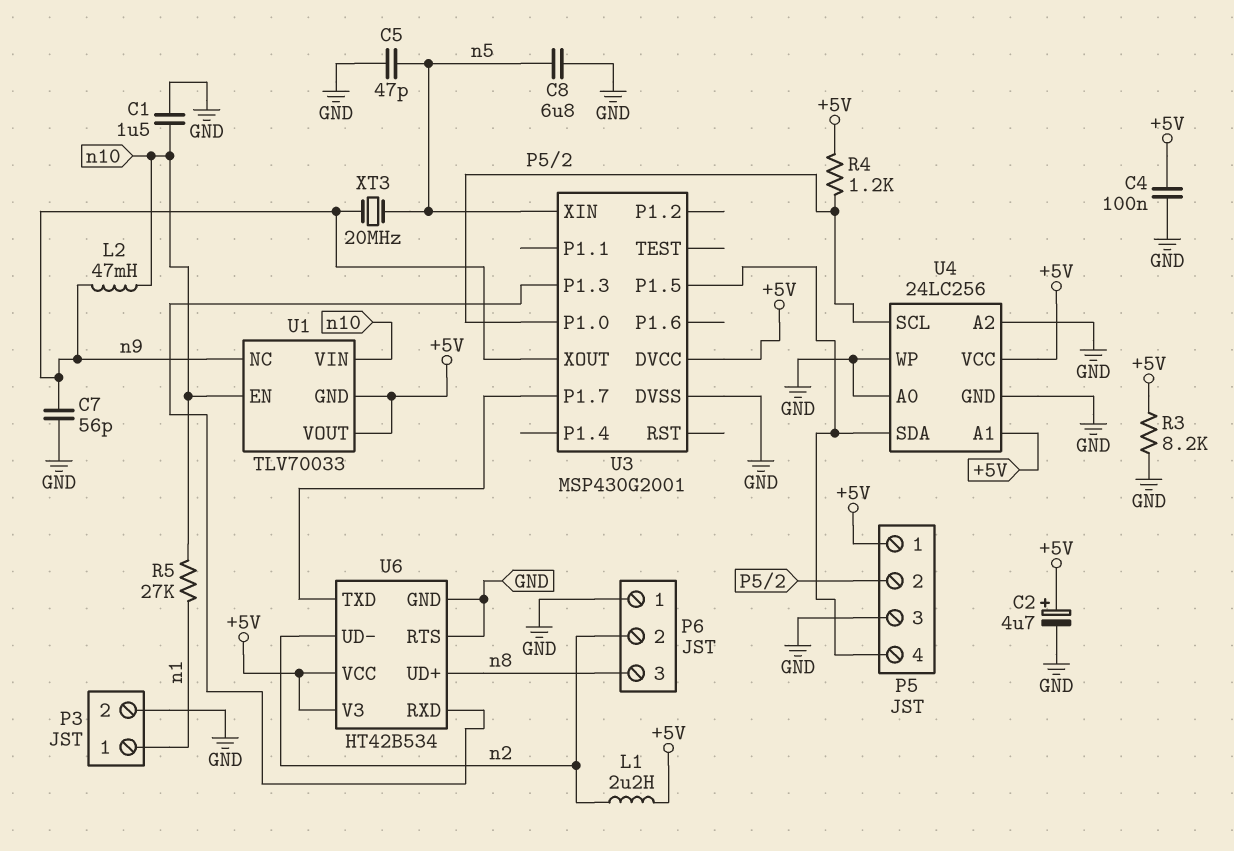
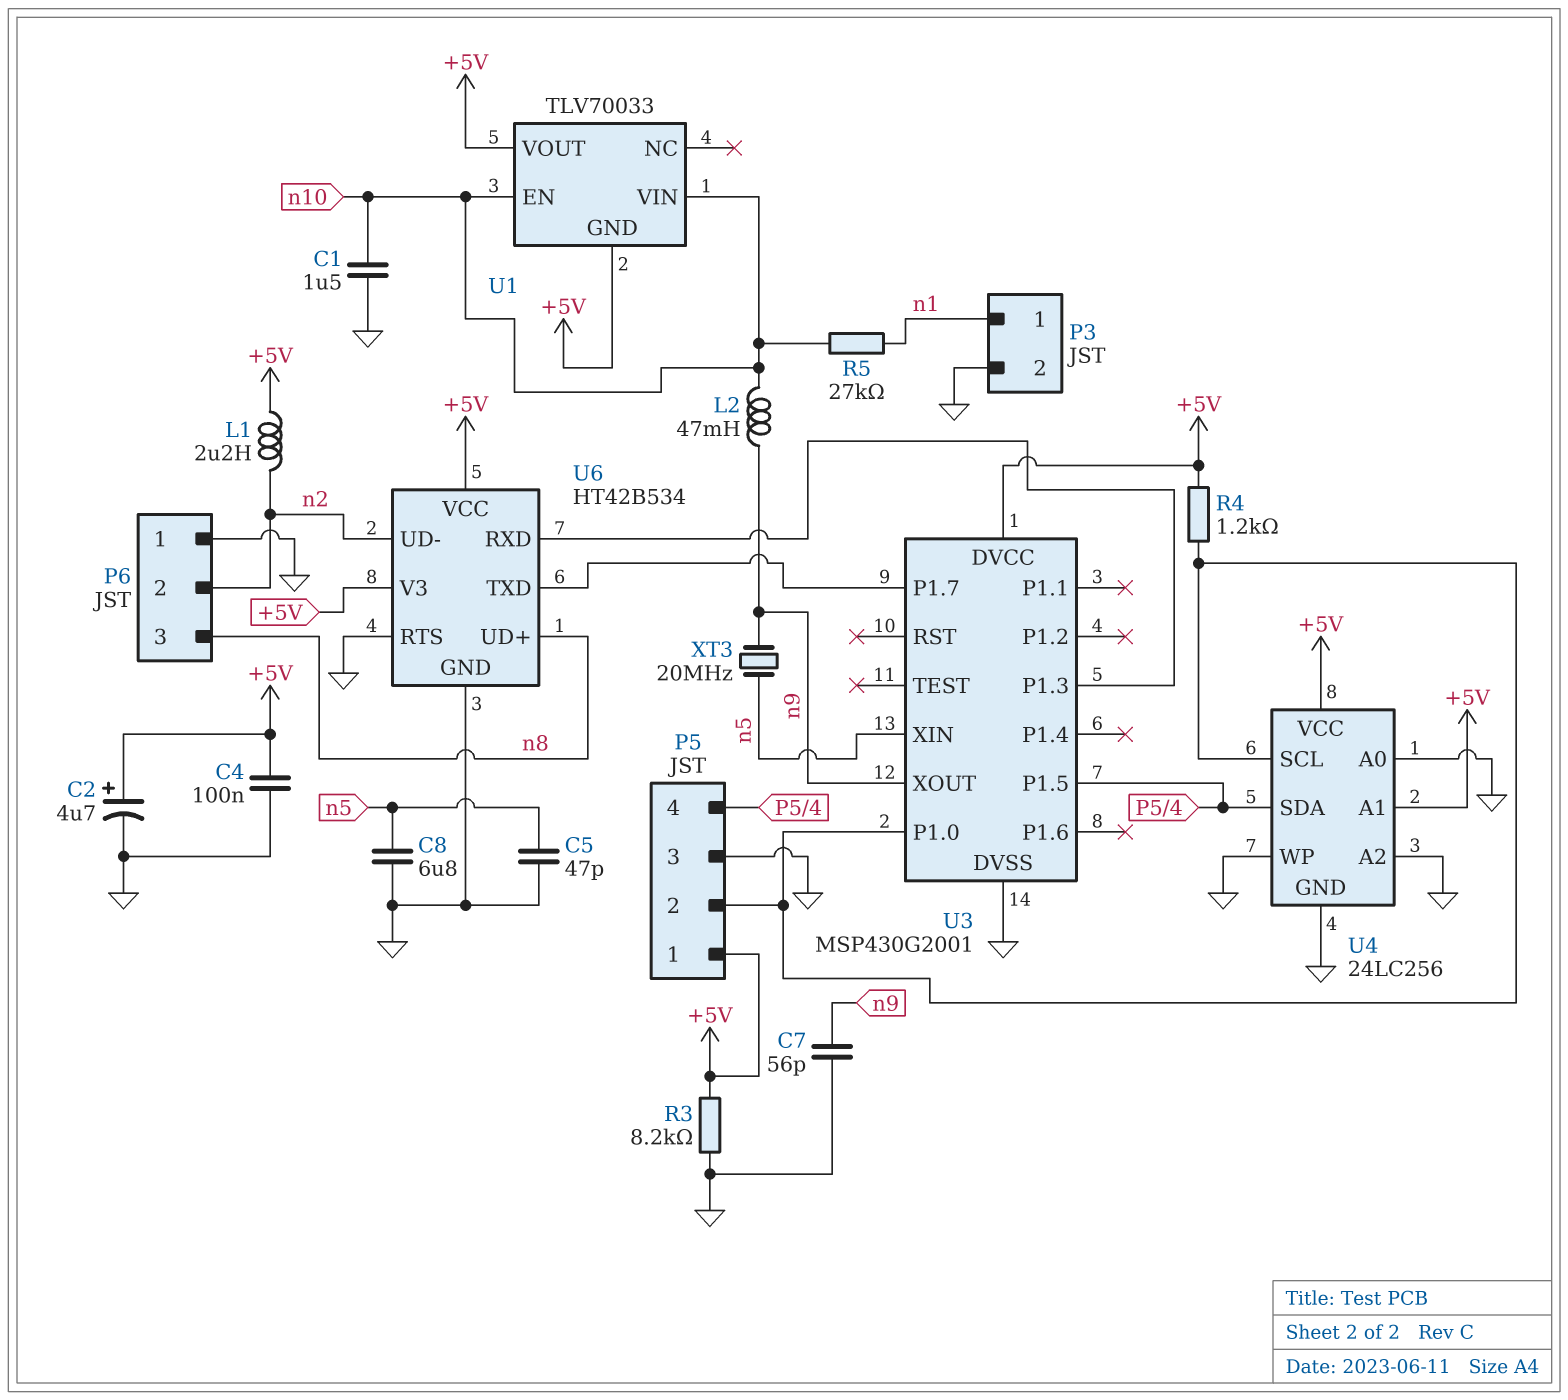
U1 pin NC: n9 -> none

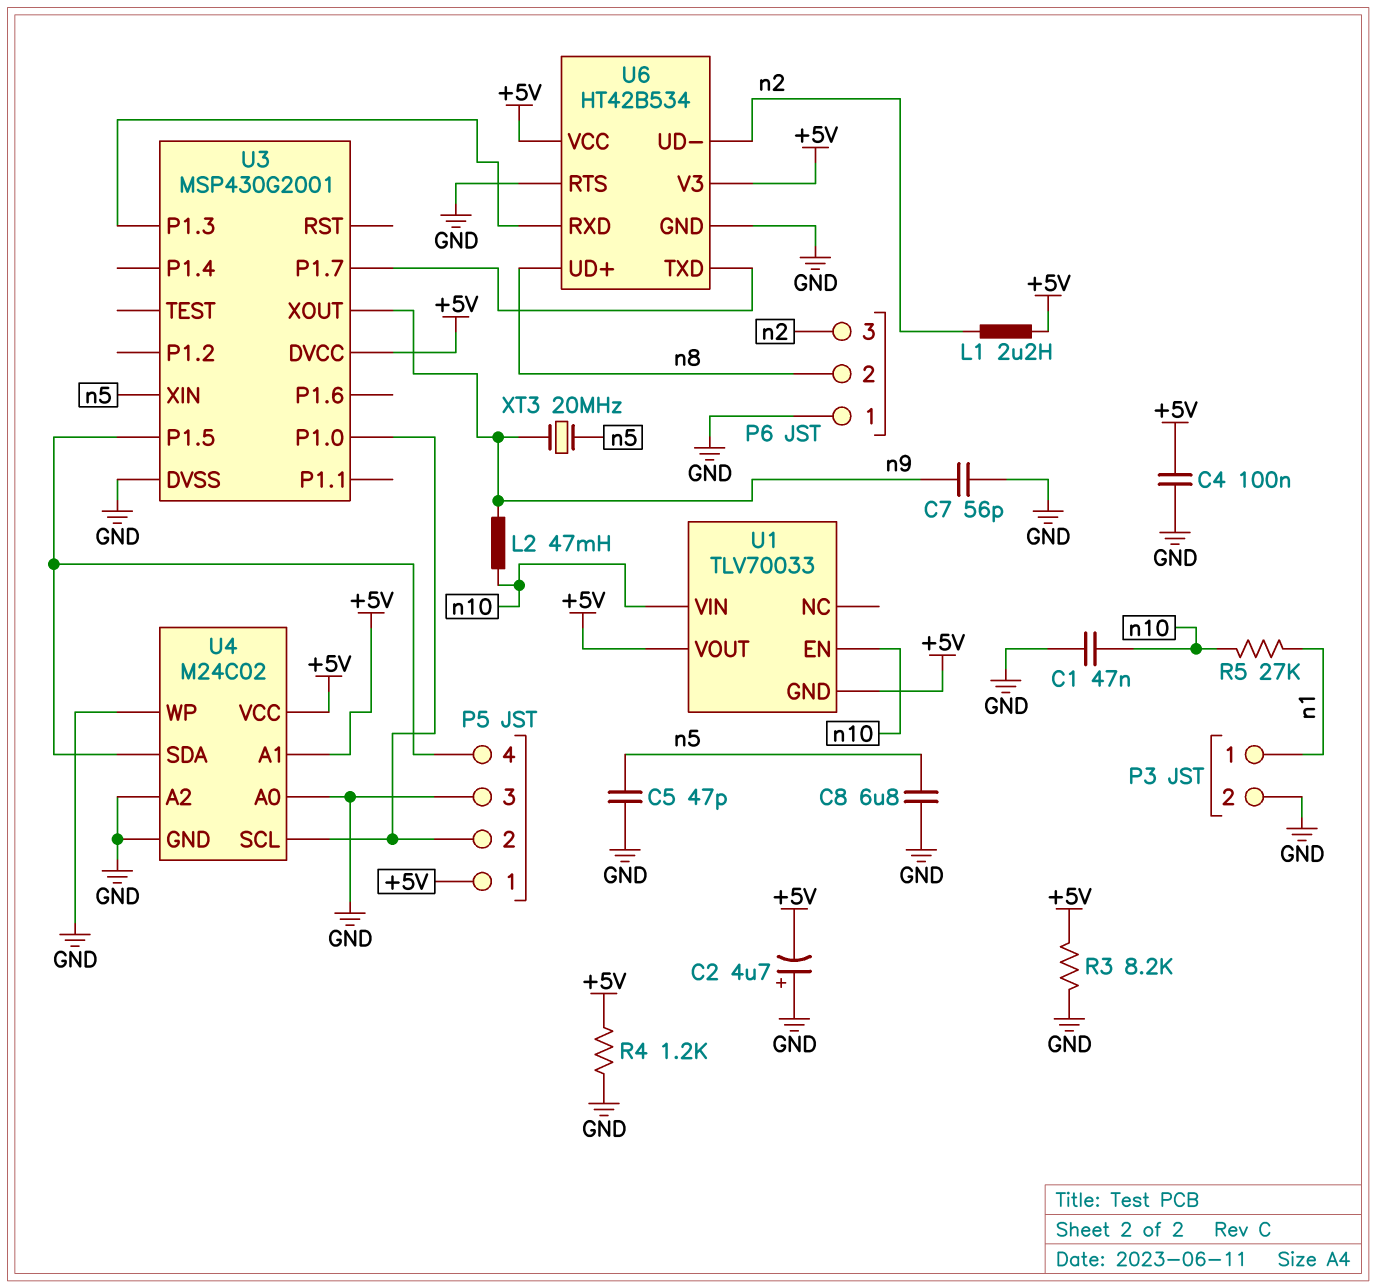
C1: 1.5uF (GND, n10) -> 47nF (GND, n10)
C2: 4.7uF (plus +5V, minus GND) -> 4.7uF (plus GND, minus +5V)
P6 pin 2: n2 -> n8
P6 pin 3: n8 -> n2
R4: 1.2k (+5V, P5/2) -> 1.2k (+5V, GND)
U4: 24LC256 -> M24C02

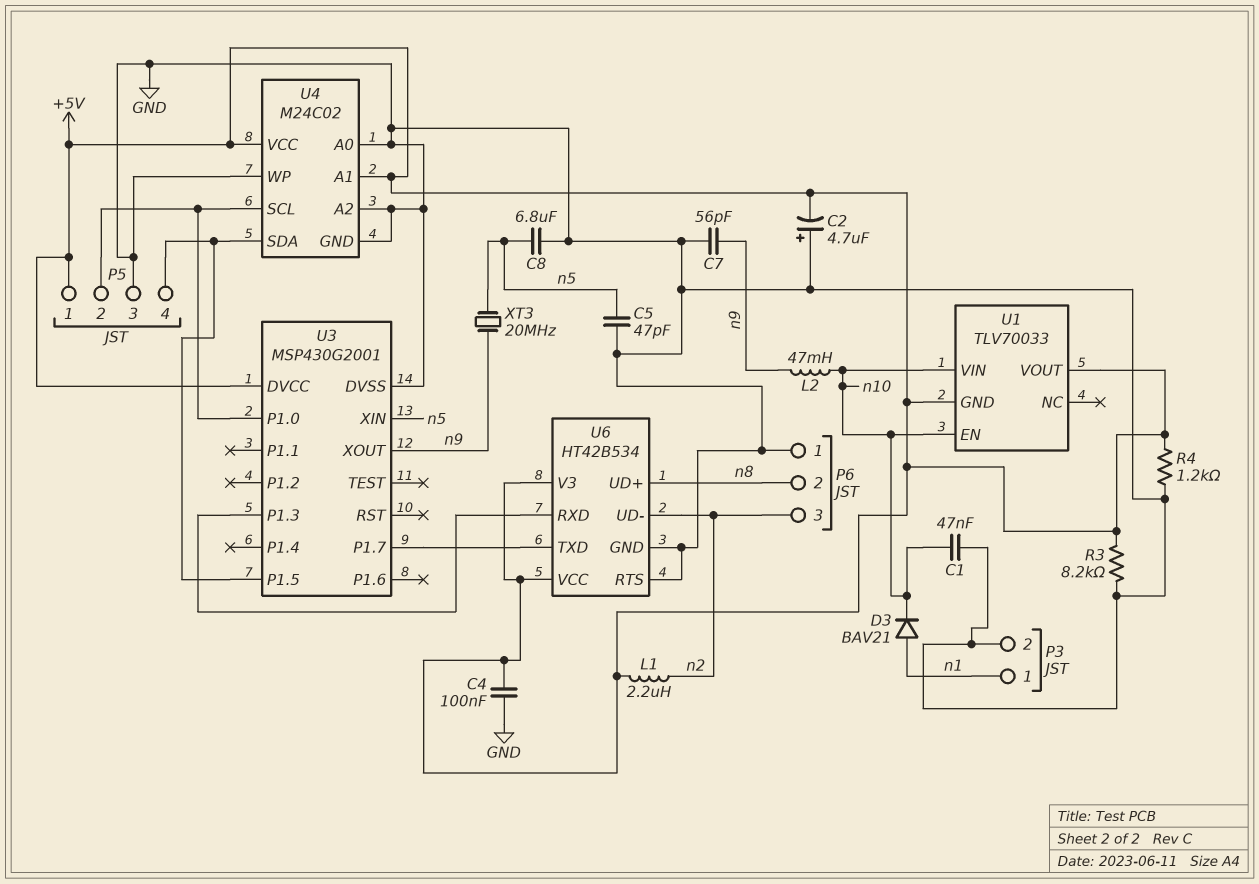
D3: none -> diode BAV21 (A n1, K n10)
R5: 27k (n1, n10) -> none

